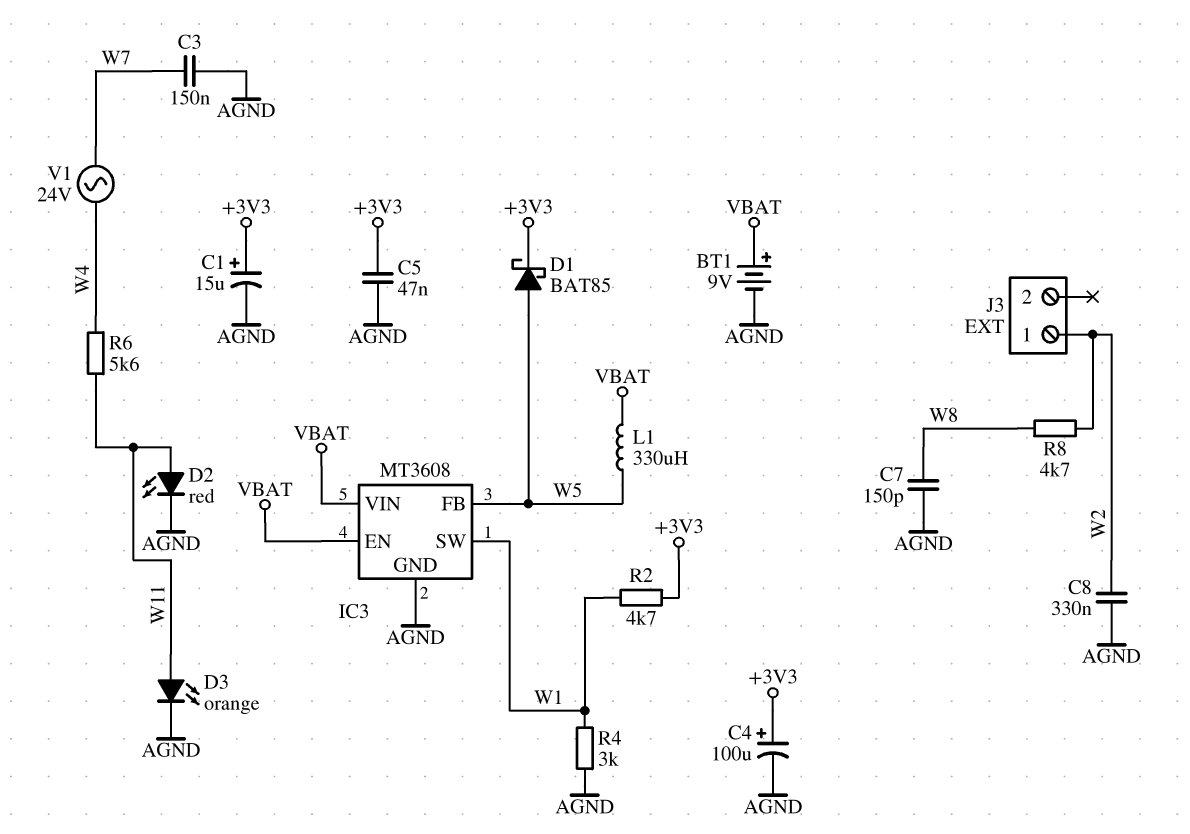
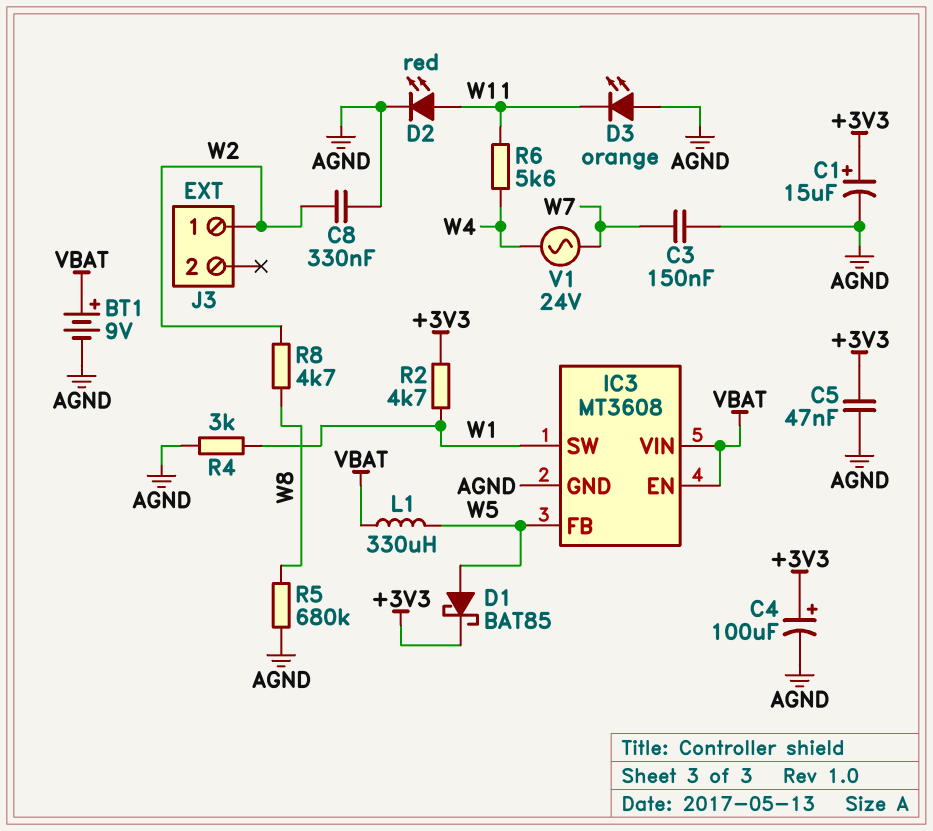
C7: 150pF (AGND, W8) -> none
D3: LED orange (A W11, K AGND) -> LED orange (A AGND, K W11)
R5: none -> 680k (AGND, W8)

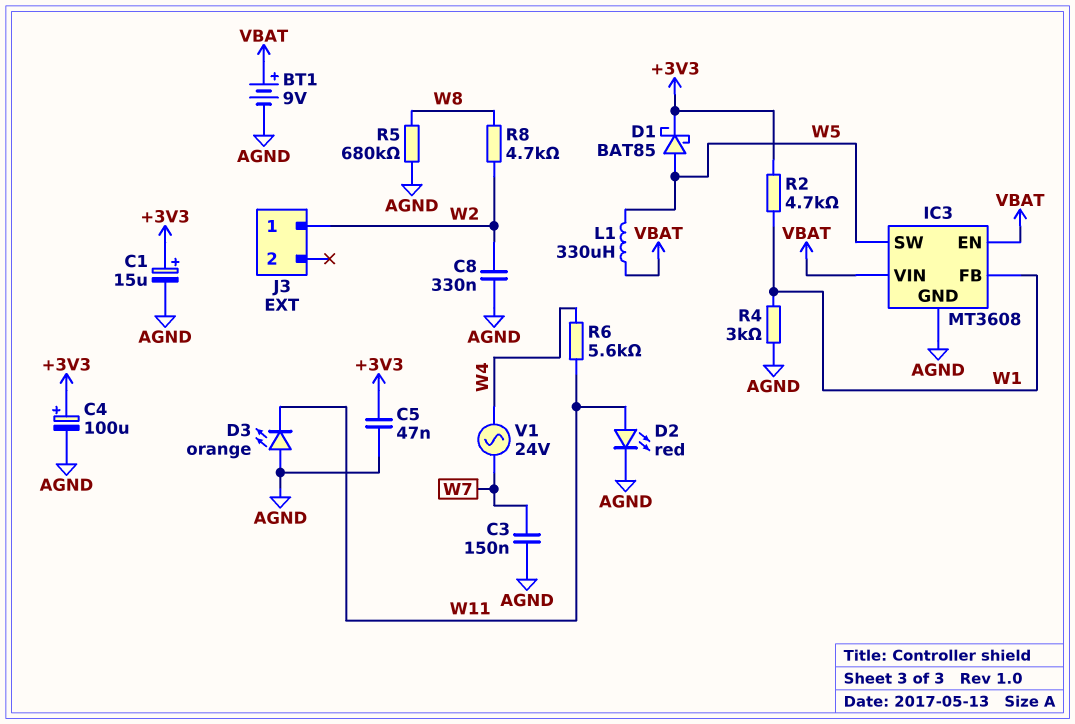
IC3 pin FB: W5 -> W1
IC3 pin SW: W1 -> W5

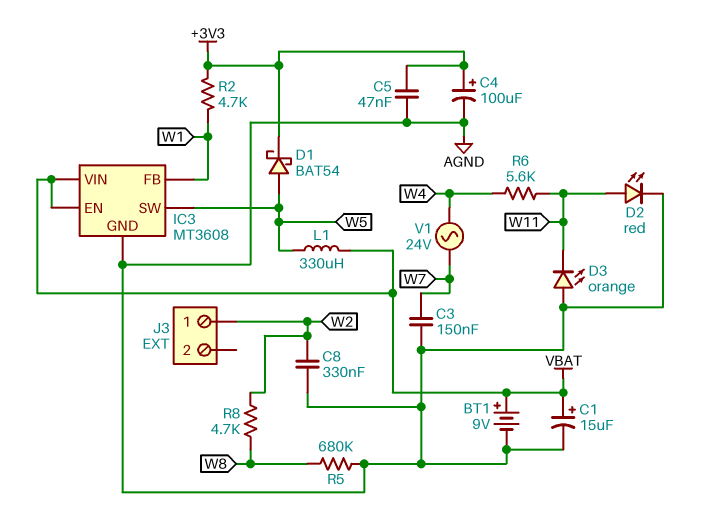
C1: 15uF (plus +3V3, minus AGND) -> 15uF (plus VBAT, minus AGND)
D1: schottky BAT85 (A W5, K +3V3) -> schottky BAT54 (A W5, K +3V3)
R4: 3k (AGND, W1) -> none

